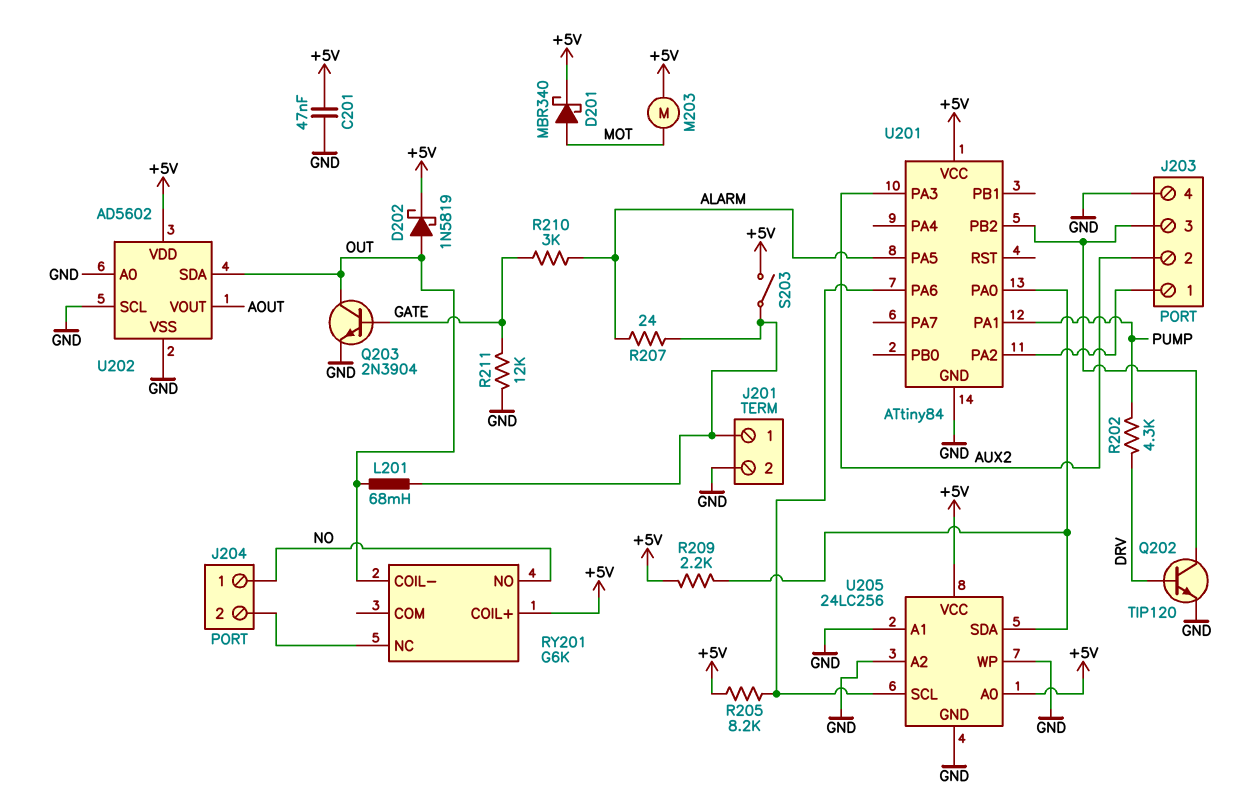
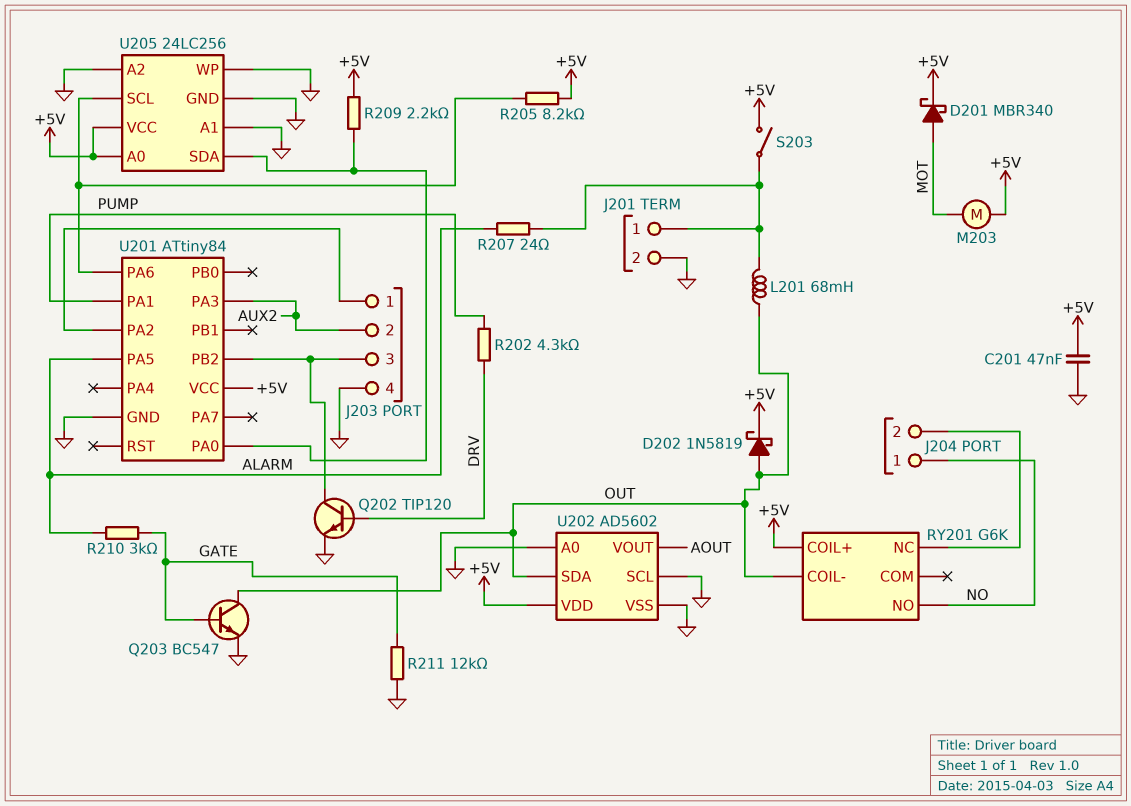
Q203: NPN 2N3904 (B GATE, C OUT, E GND) -> NPN BC547 (B GATE, C OUT, E GND)

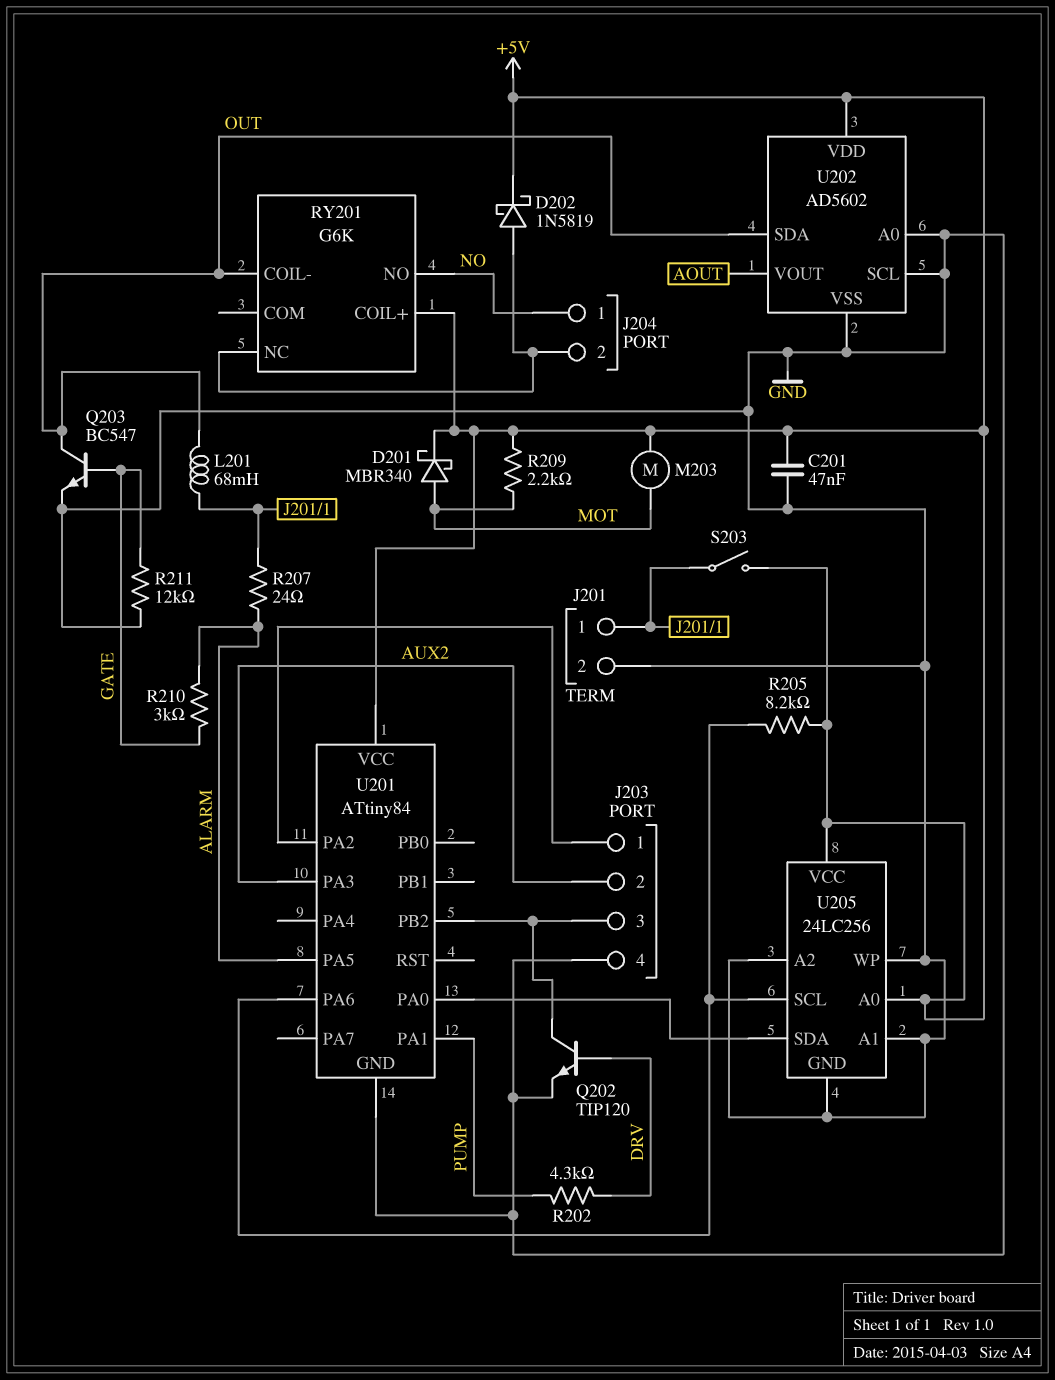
D202: schottky 1N5819 (A OUT, K +5V) -> schottky 1N5819 (A J204/2, K +5V)
R209: 2.2k (+5V, U201/PA0) -> 2.2k (+5V, MOT)

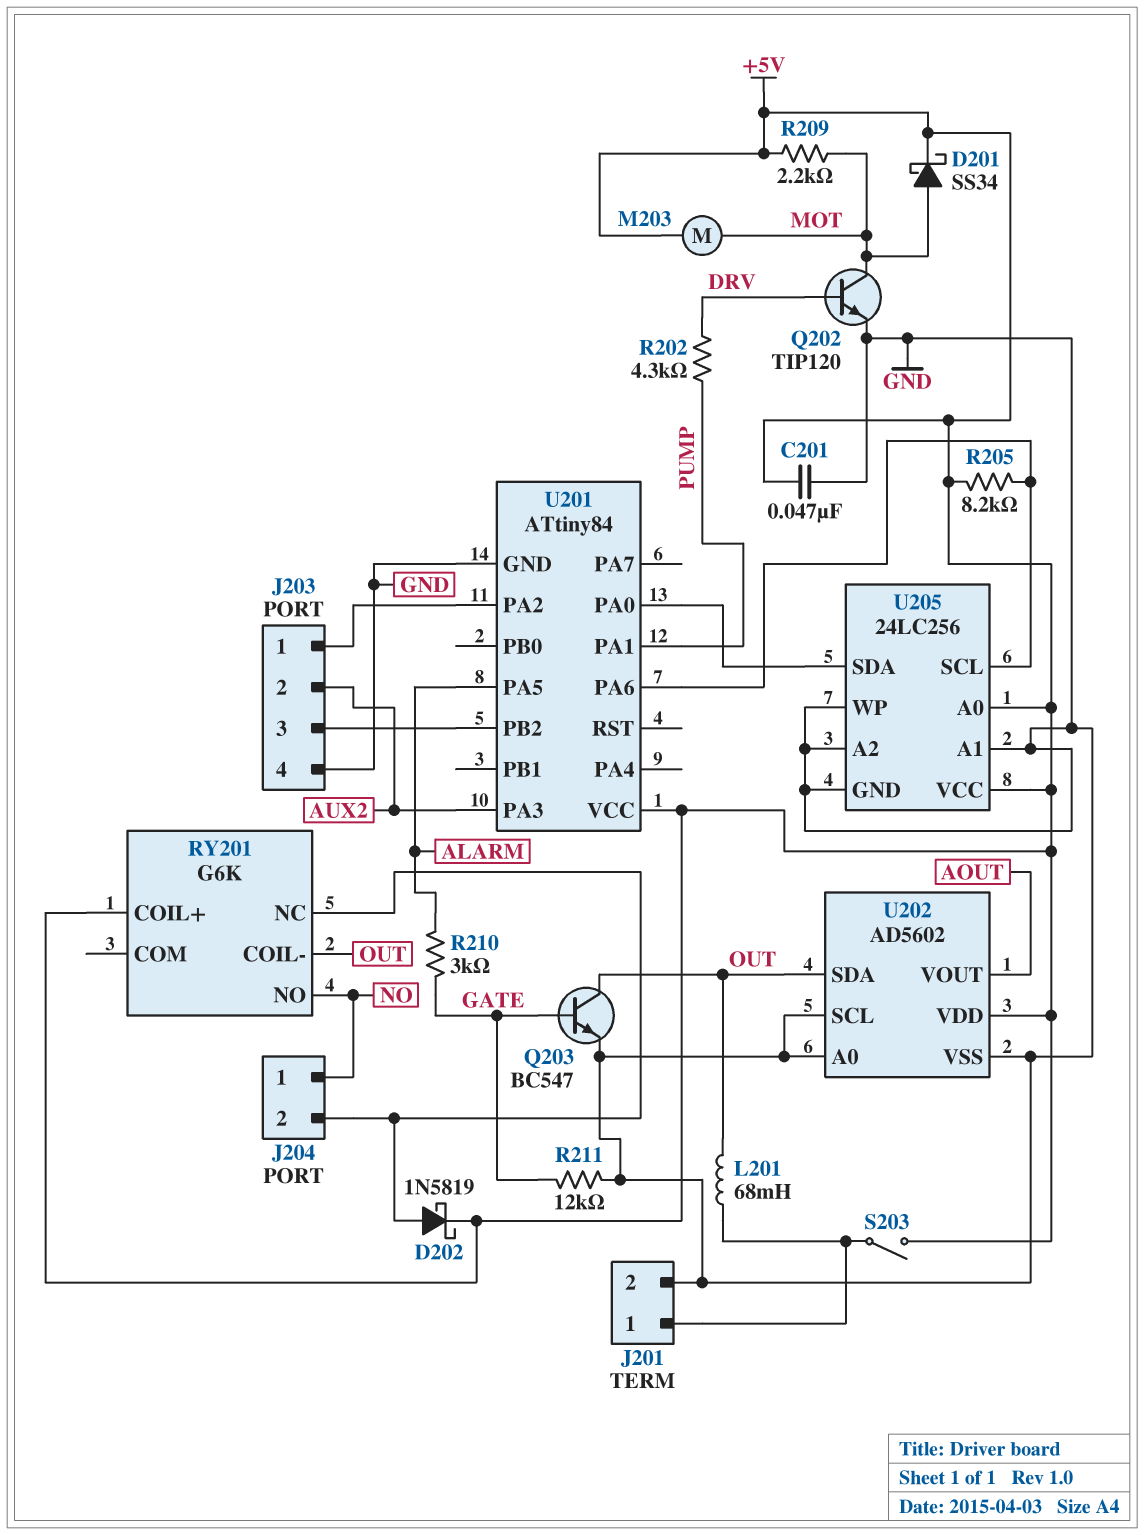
D201: schottky MBR340 (A MOT, K +5V) -> schottky SS34 (A MOT, K +5V)
Q202: NPN TIP120 (B DRV, C J203/3, E GND) -> NPN TIP120 (B DRV, C MOT, E GND)
R207: 24 (ALARM, J201/1) -> none

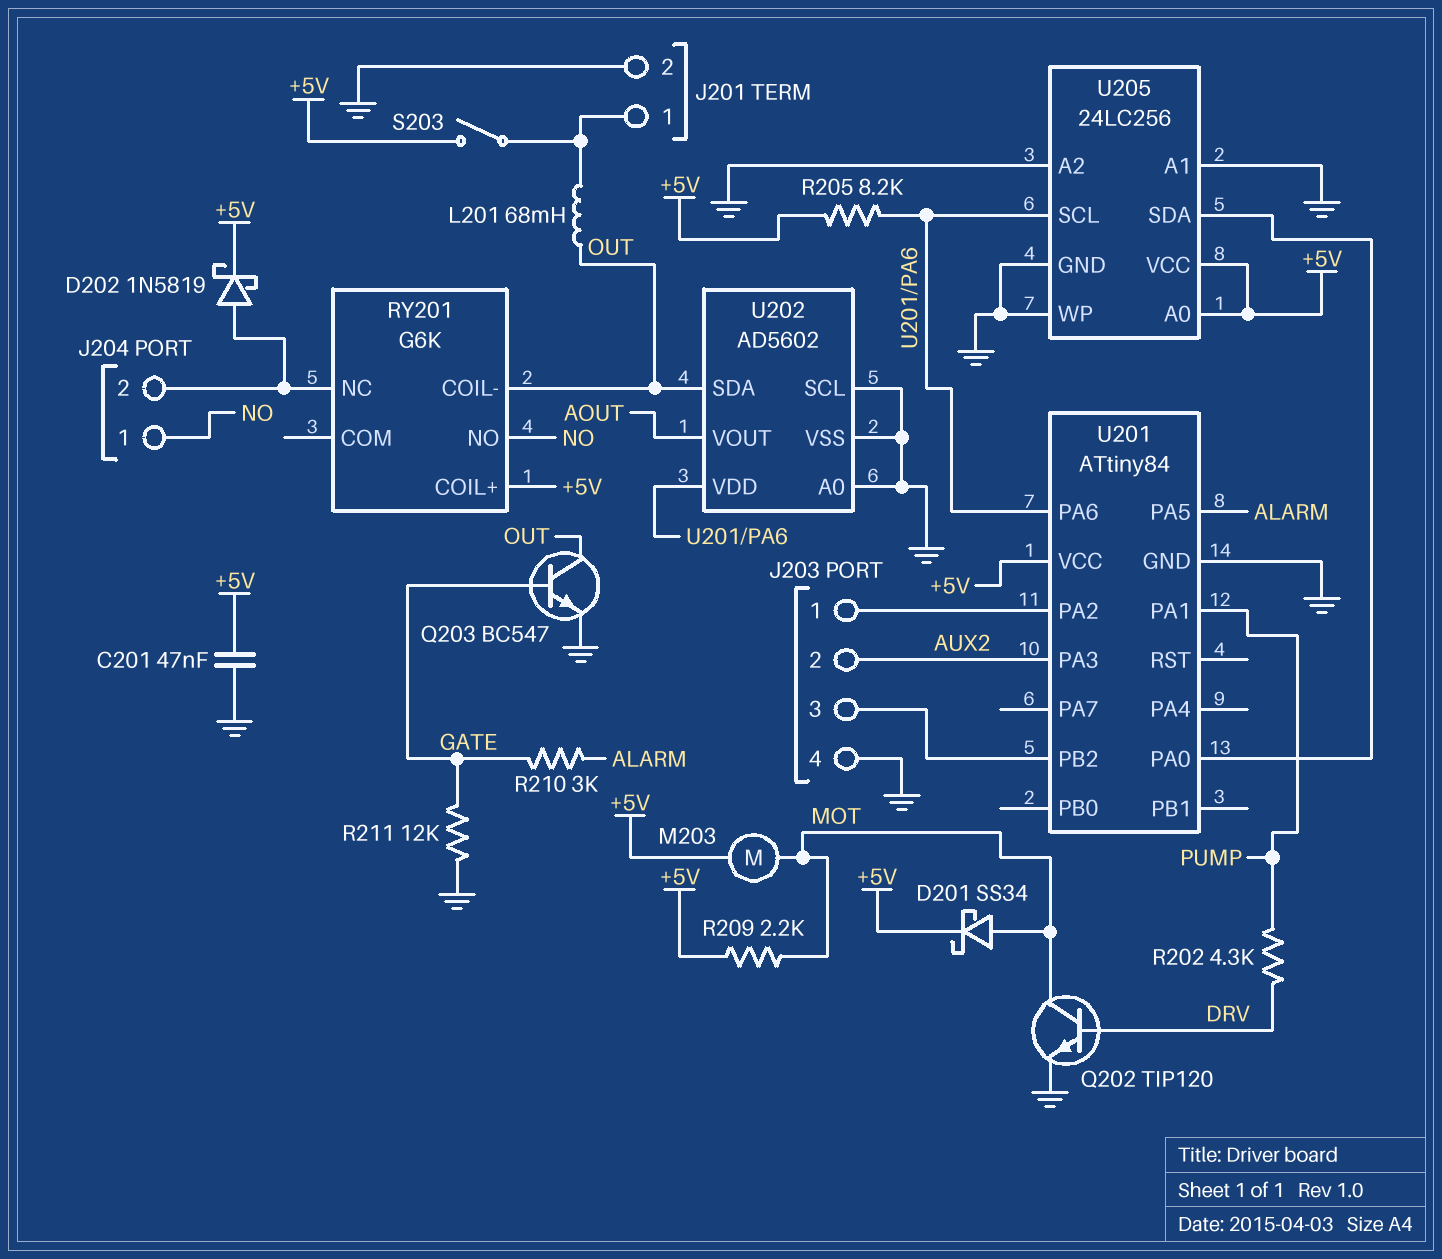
U202 pin VDD: +5V -> U201/PA6

